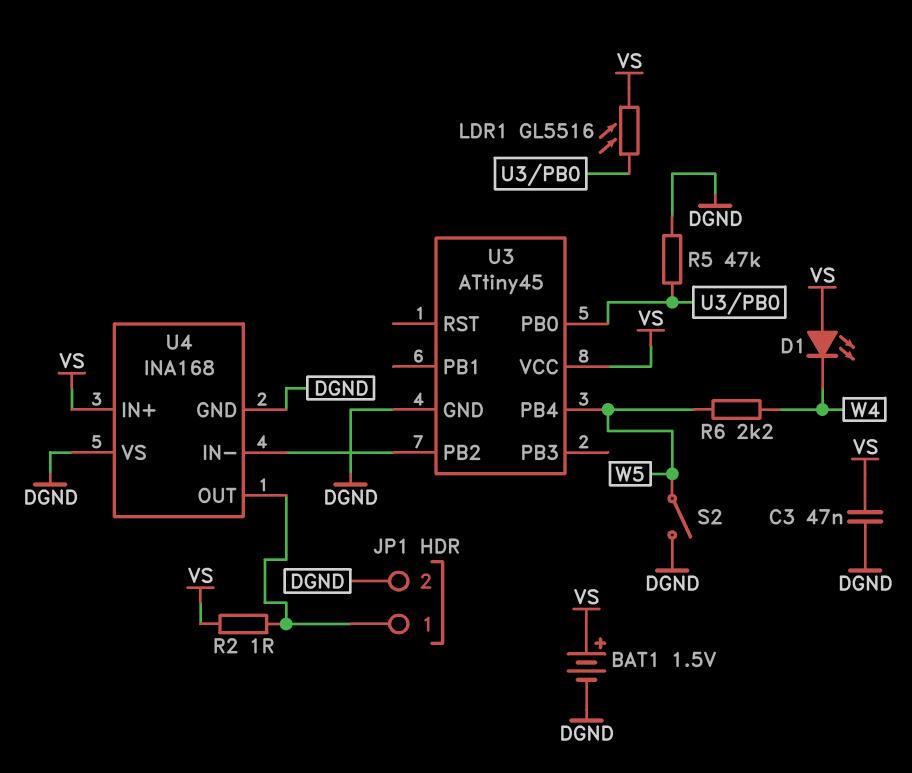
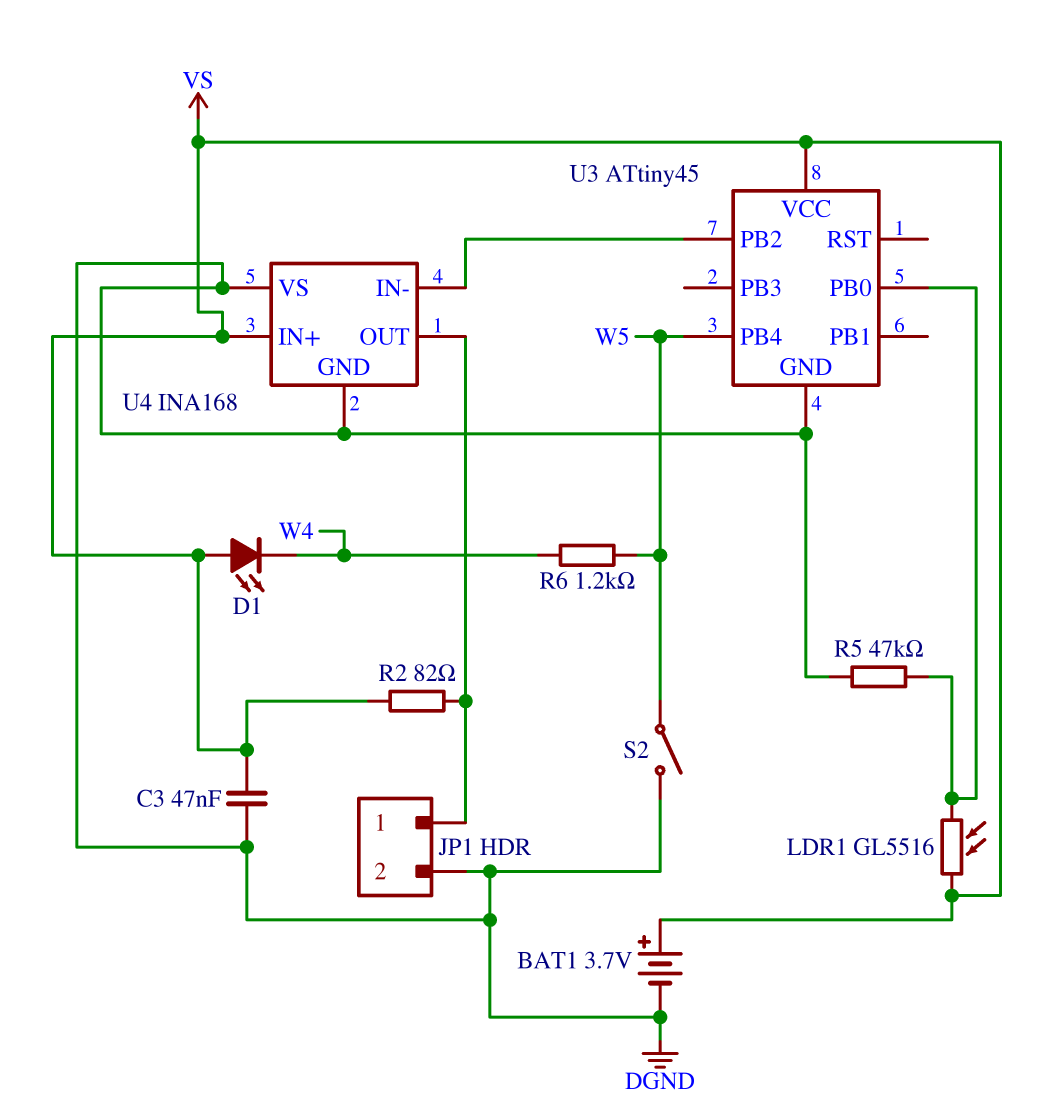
BAT1: 1.5V (plus VS, minus DGND) -> 3.7V (plus VS, minus DGND)
R2: 1 (JP1/1, VS) -> 82 (JP1/1, VS)
R6: 2.2k (W4, W5) -> 1.2k (W4, W5)

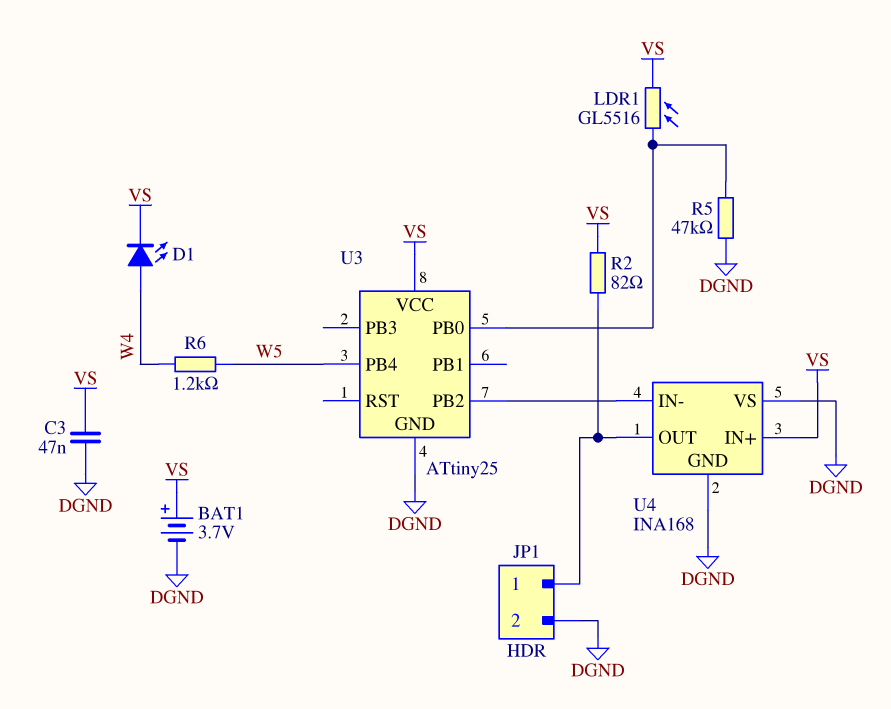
D1: LED (A VS, K W4) -> LED (A W4, K VS)
S2: switch (DGND, W5) -> none
U3: ATtiny45 -> ATtiny25

